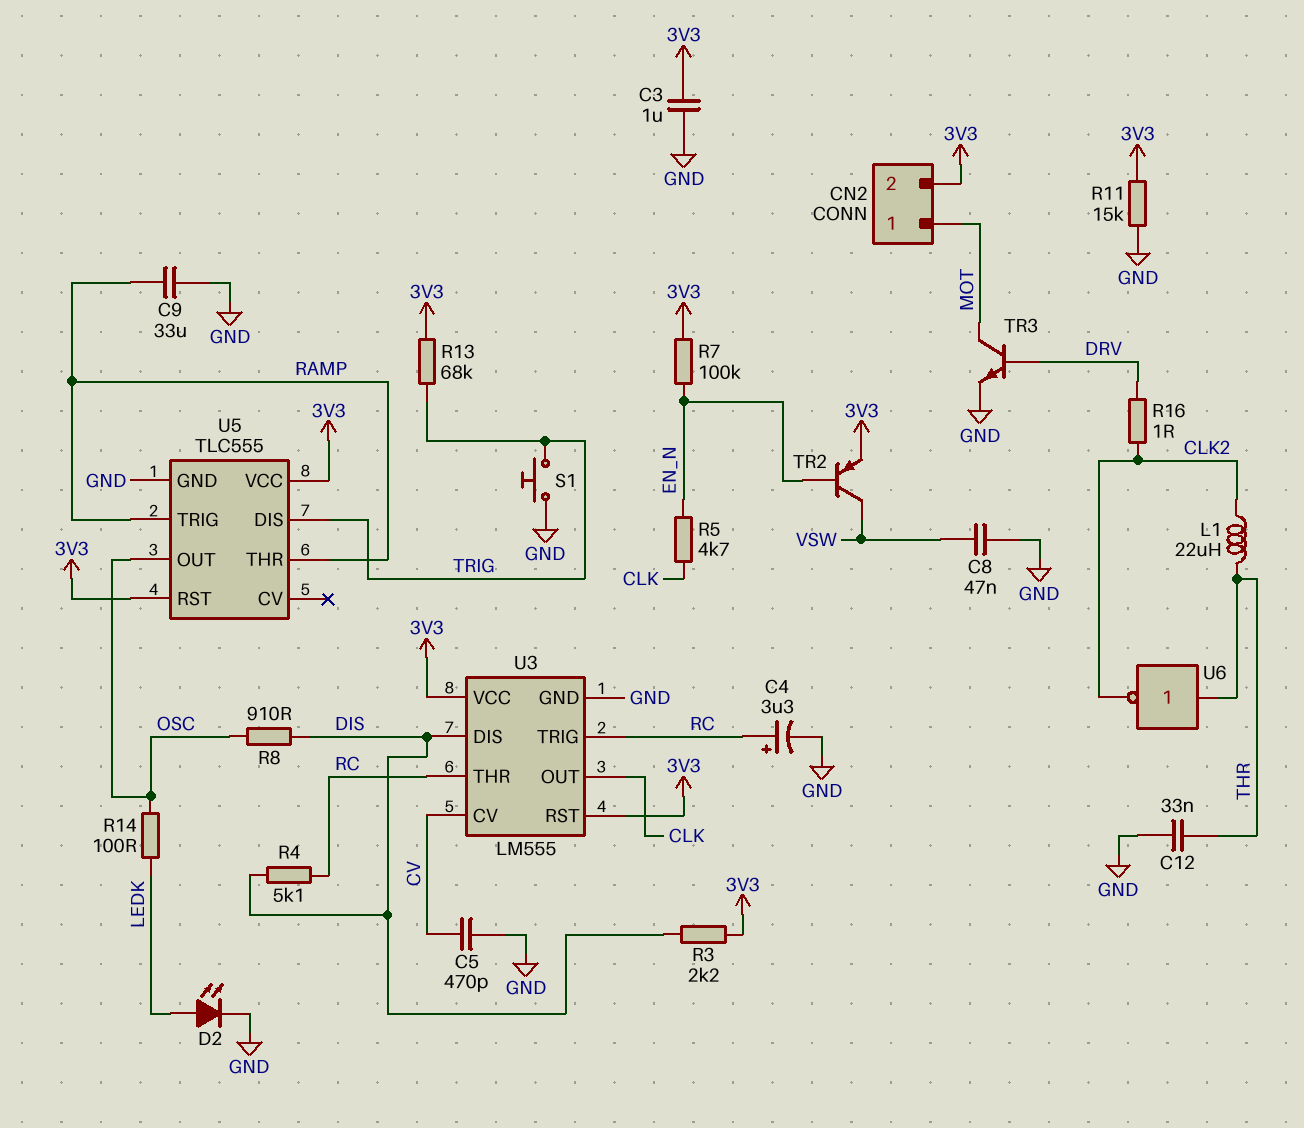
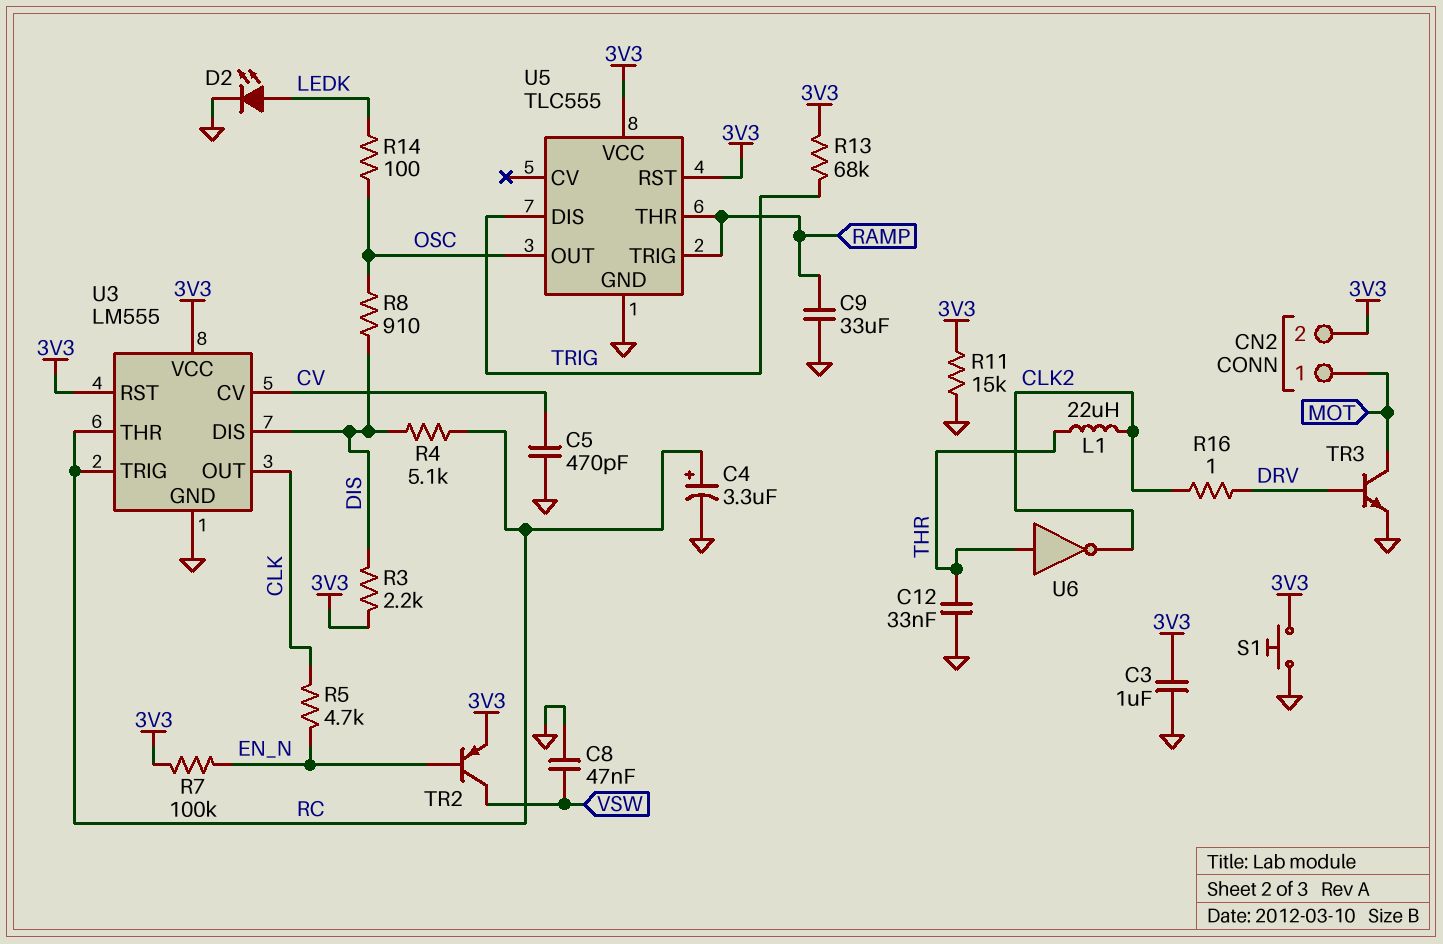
S1: button (GND, TRIG) -> button (3V3, GND)

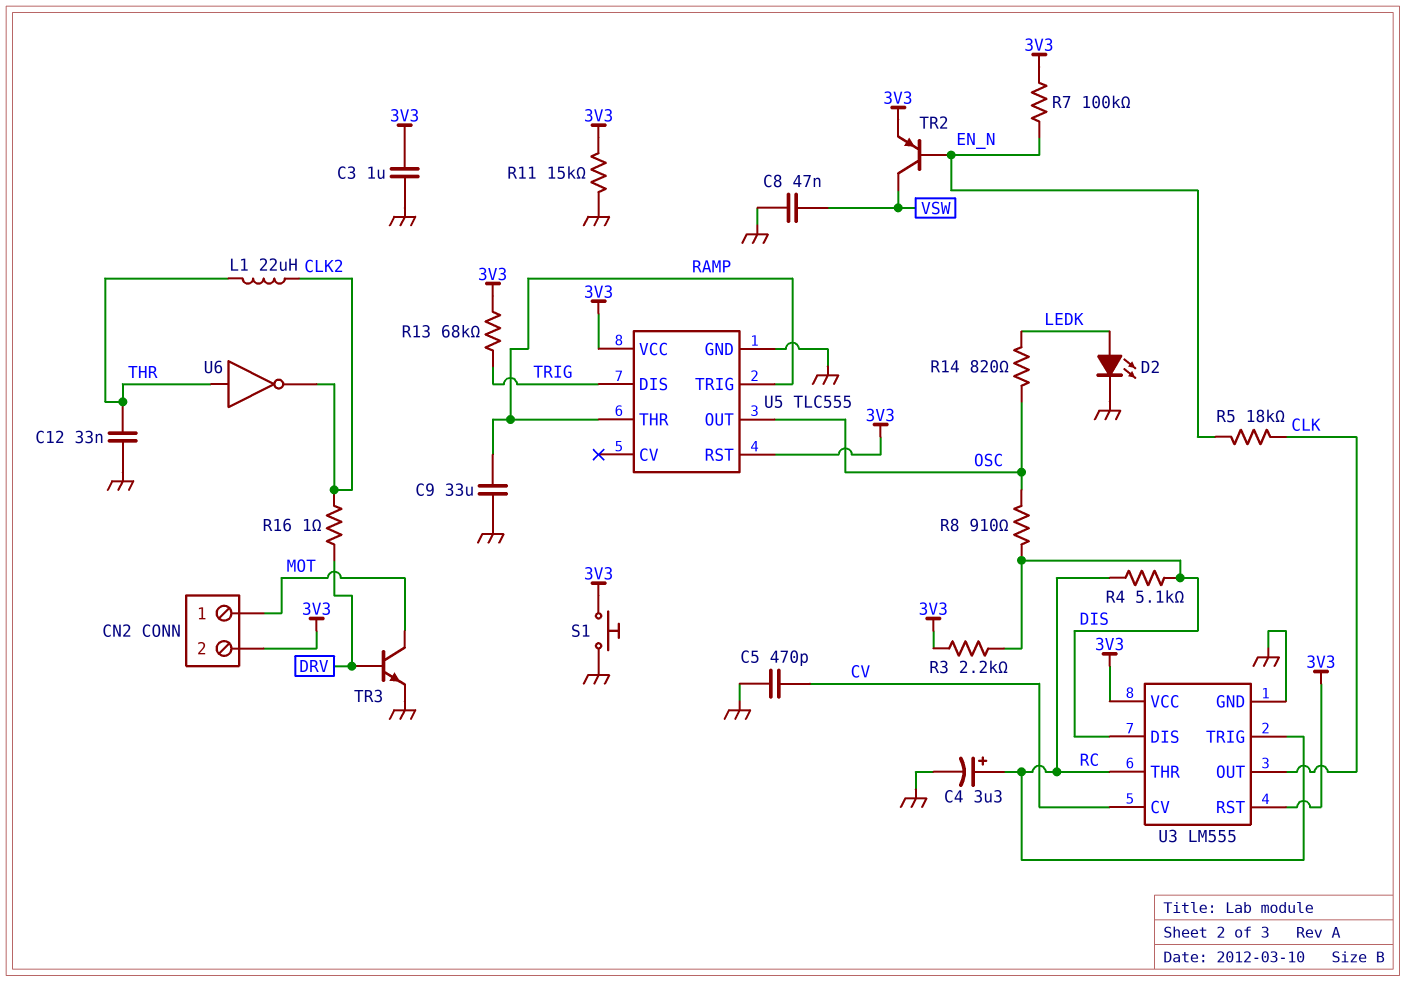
R5: 4.7k (CLK, EN_N) -> 18k (CLK, EN_N)
R14: 100 (LEDK, OSC) -> 820 (LEDK, OSC)

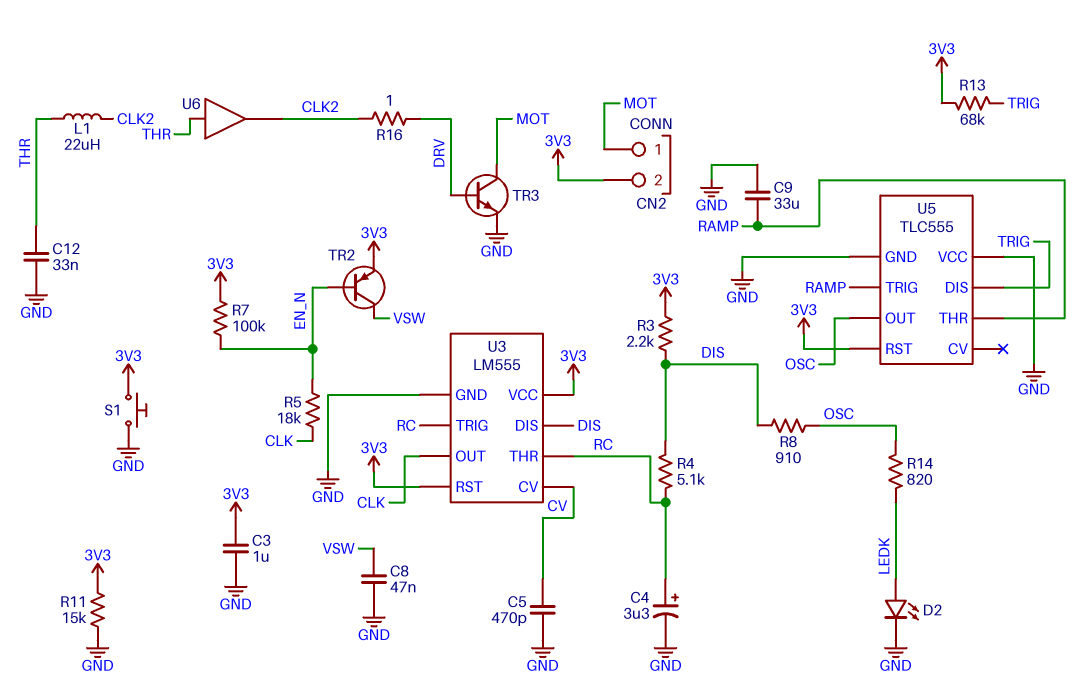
U5 pin VCC: 3V3 -> GND
U6: NOT (in THR, out CLK2) -> buffer (in THR, out CLK2)

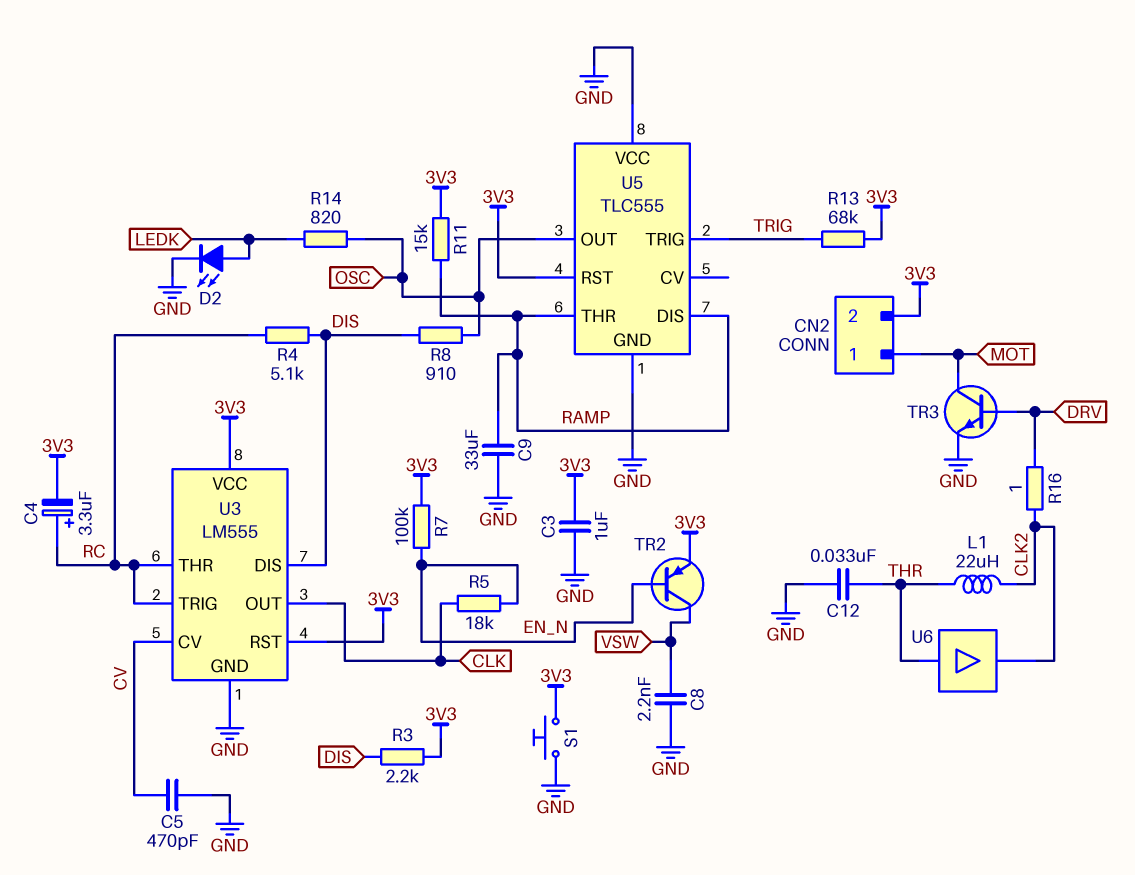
C4: 3.3uF (plus RC, minus GND) -> 3.3uF (plus RC, minus 3V3)
C8: 47nF (GND, VSW) -> 2.2nF (GND, VSW)
R11: 15k (3V3, GND) -> 15k (3V3, RAMP)
U5 pin DIS: TRIG -> RAMP
U5 pin TRIG: RAMP -> TRIG

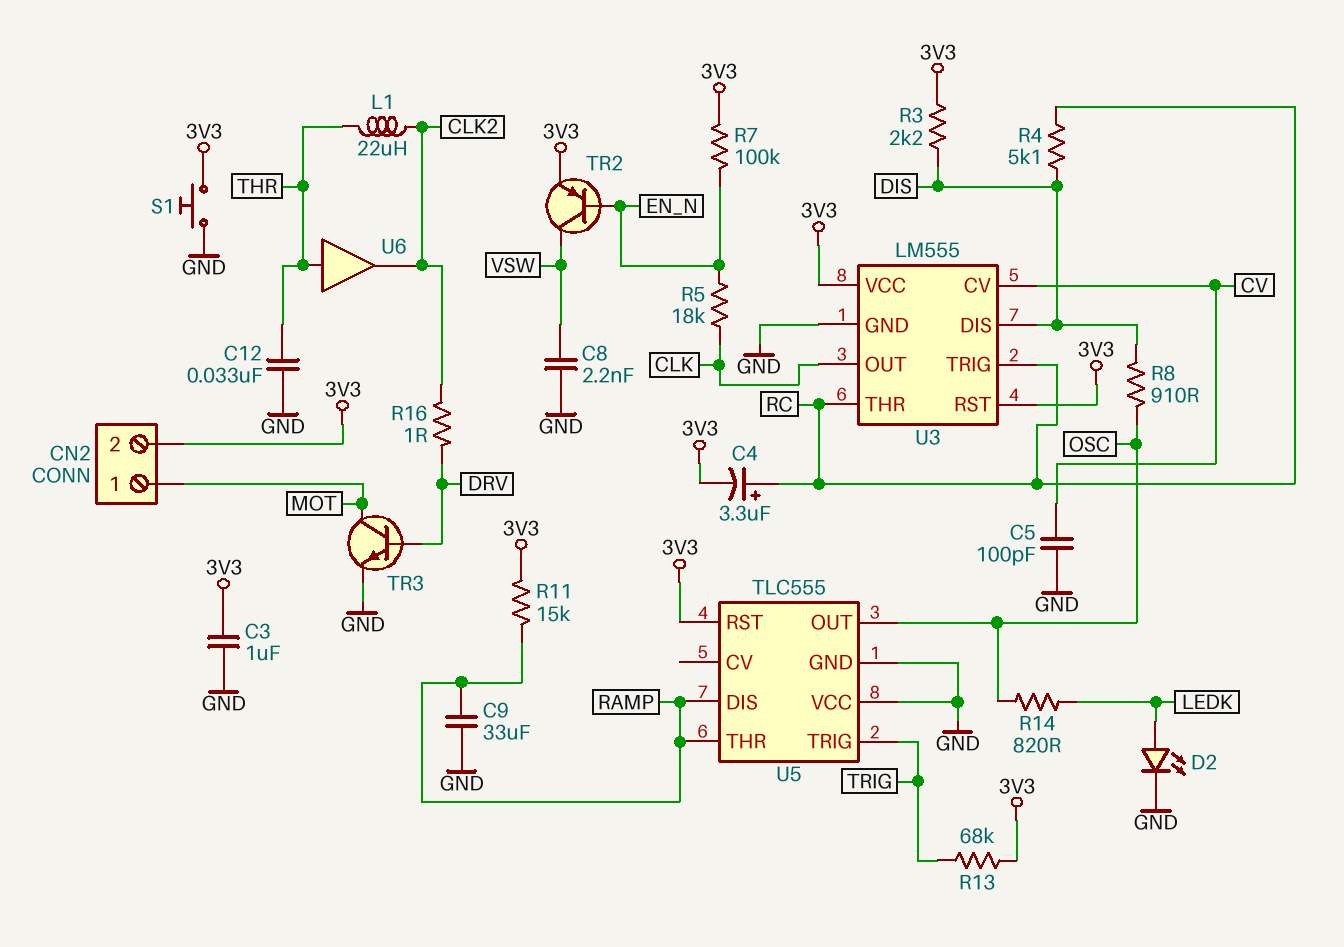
C5: 470pF (CV, GND) -> 100pF (CV, GND)

